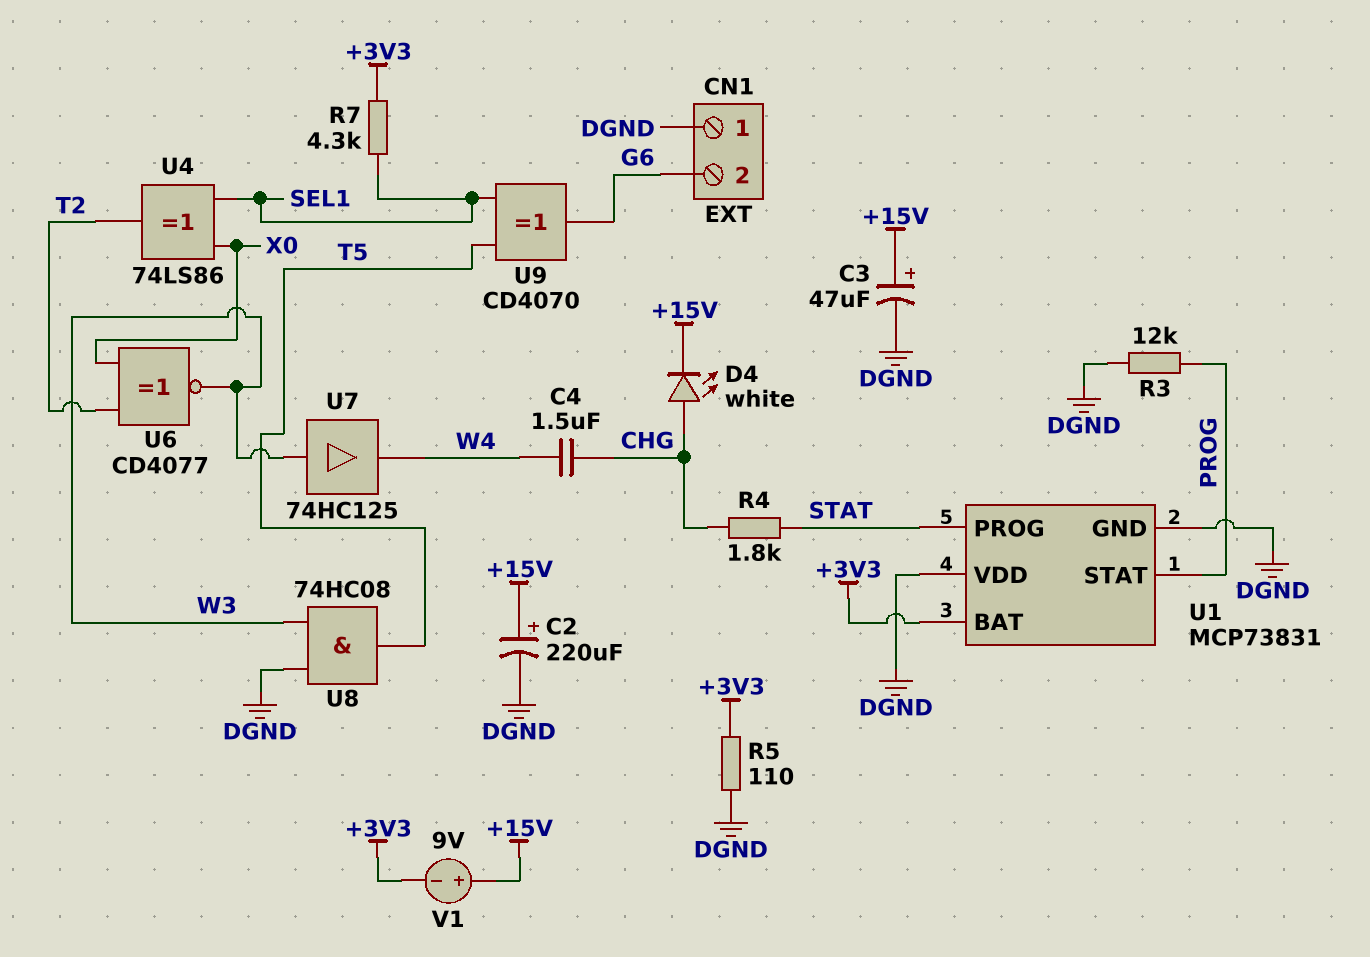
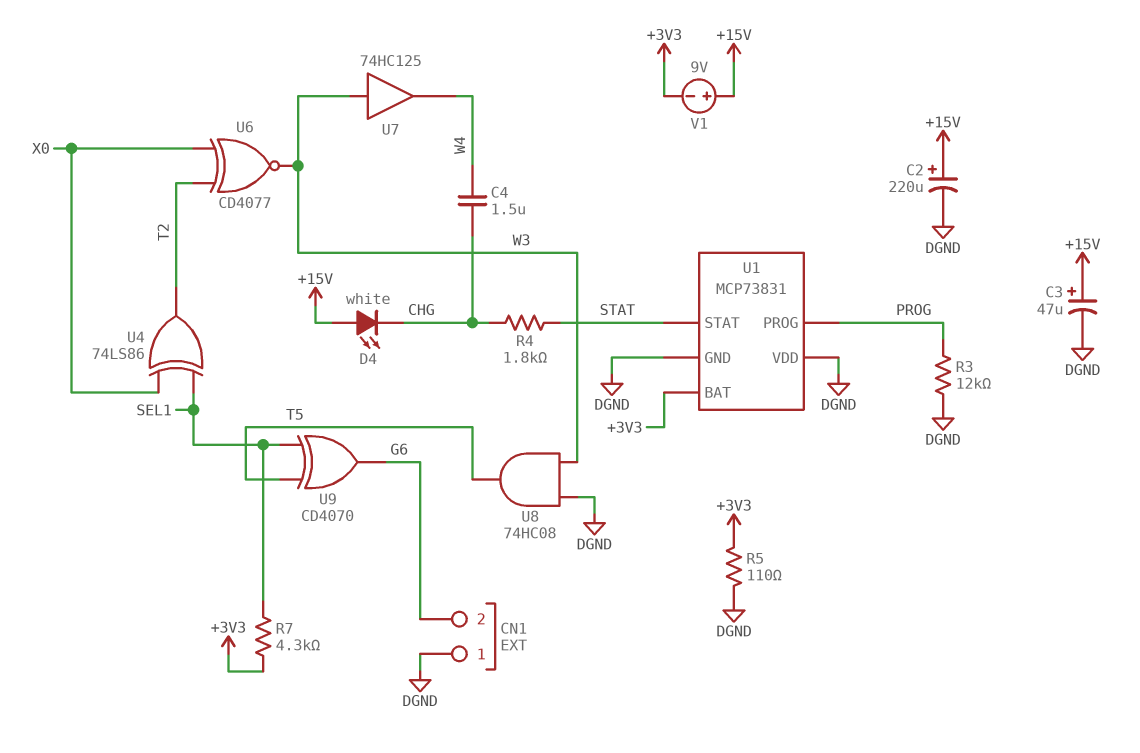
D4: LED white (A CHG, K +15V) -> LED white (A +15V, K CHG)
U1 pin PROG: STAT -> PROG
U1 pin STAT: PROG -> STAT

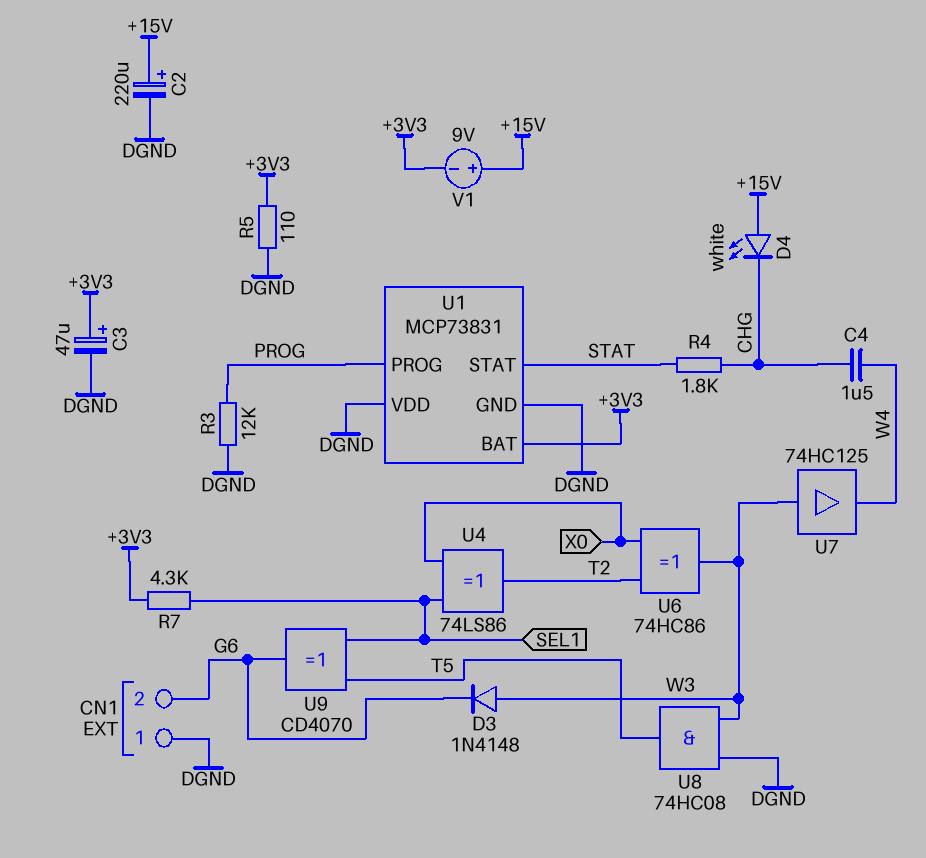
C3: 47uF (plus +15V, minus DGND) -> 47uF (plus +3V3, minus DGND)
D3: none -> diode 1N4148 (A W3, K G6)
U6: XNOR CD4077 (in T2, in X0, out W3) -> XOR 74HC86 (in T2, in X0, out W3)

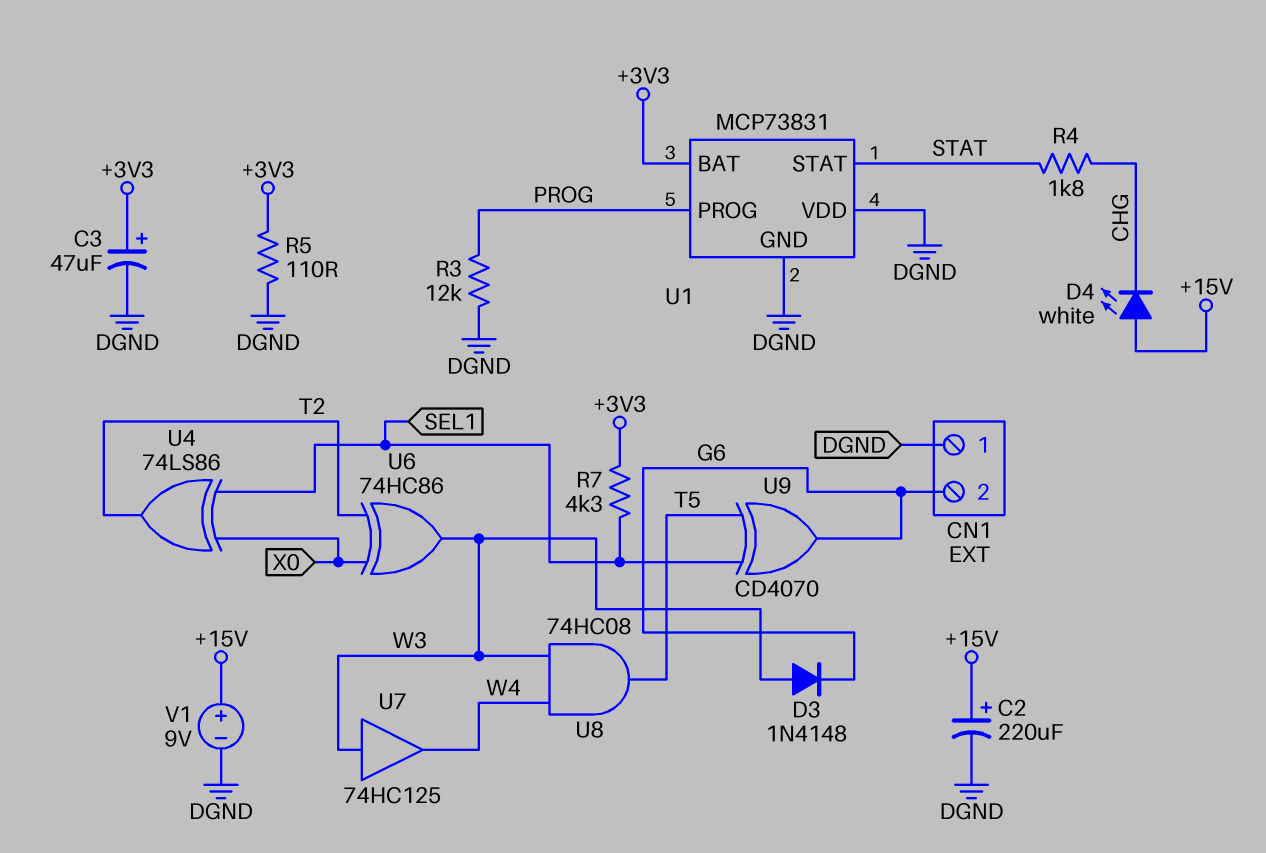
C4: 1.5uF (CHG, W4) -> none
U8: AND 74HC08 (in DGND, in W3, out T5) -> AND 74HC08 (in W3, in W4, out T5)
V1: 9V (plus +15V, minus +3V3) -> 9V (plus +15V, minus DGND)

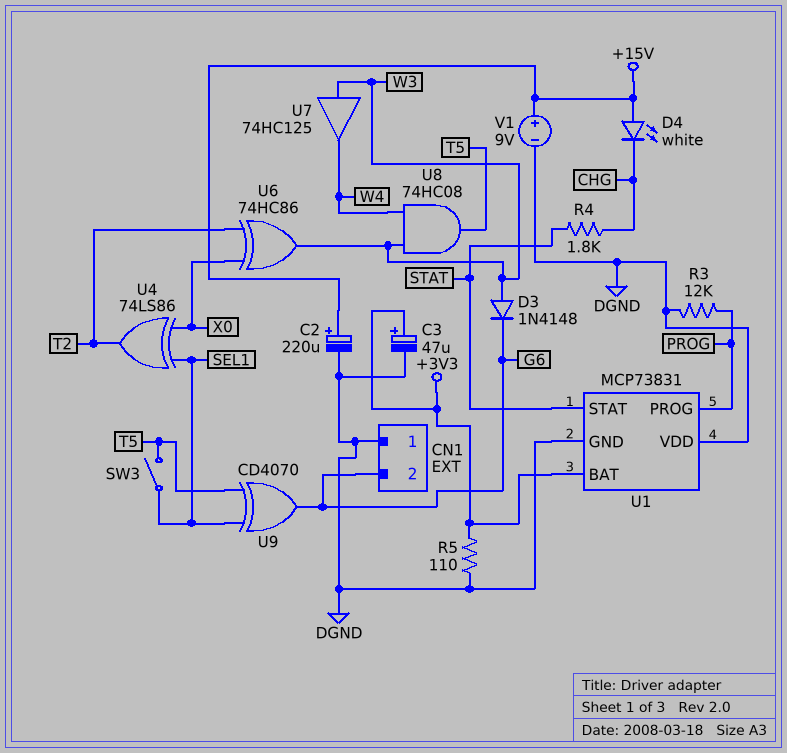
R7: 4.3k (+3V3, SEL1) -> none
SW3: none -> switch (SEL1, T5)

